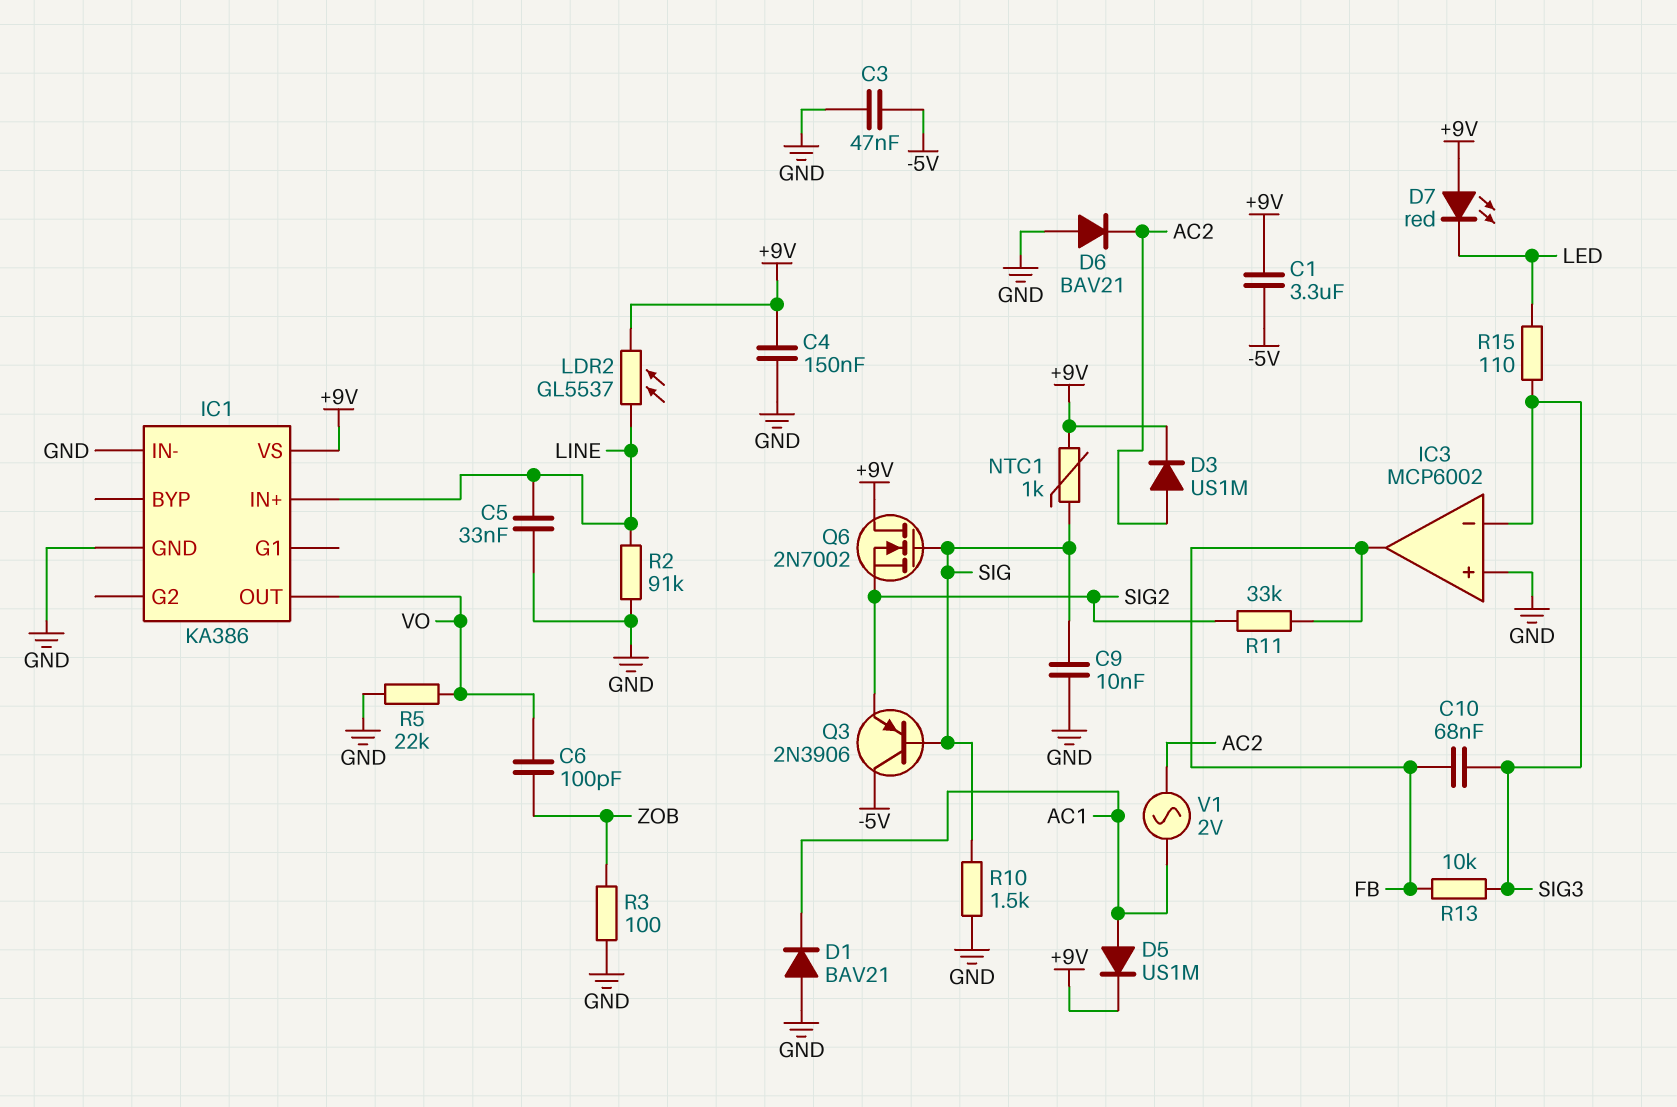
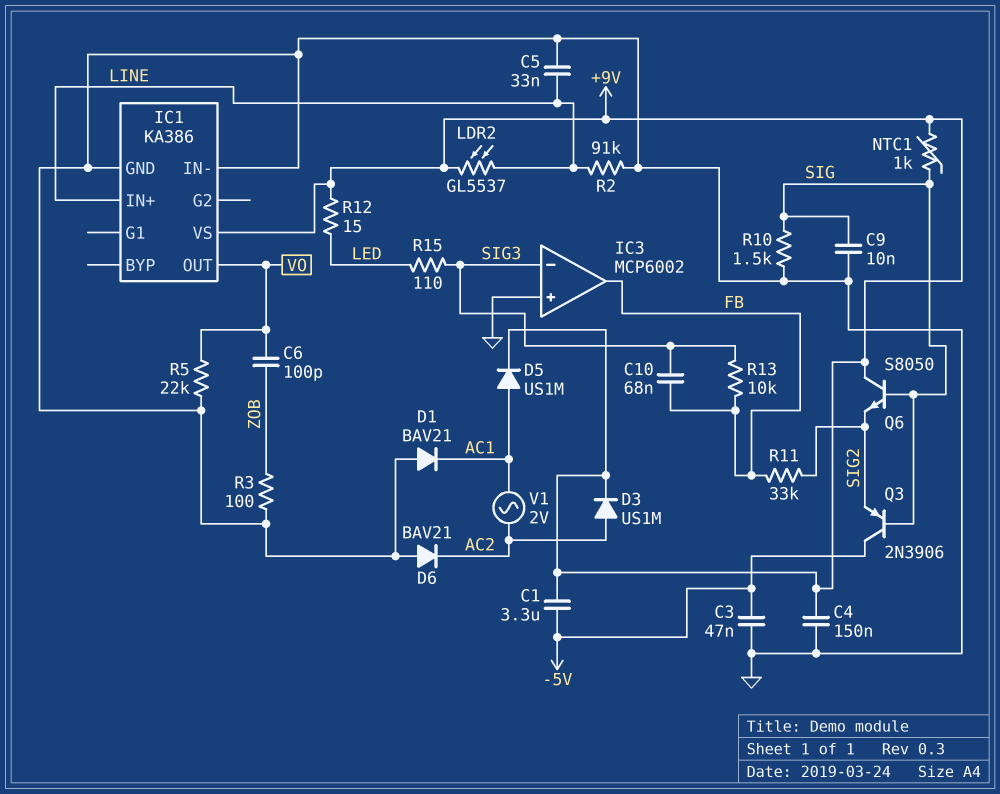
D7: LED red (A +9V, K LED) -> none
Q6: NMOS 2N7002 (G SIG, D +9V, S SIG2) -> NPN S8050 (B SIG, C +9V, E SIG2)
R12: none -> 15 (+9V, LED)

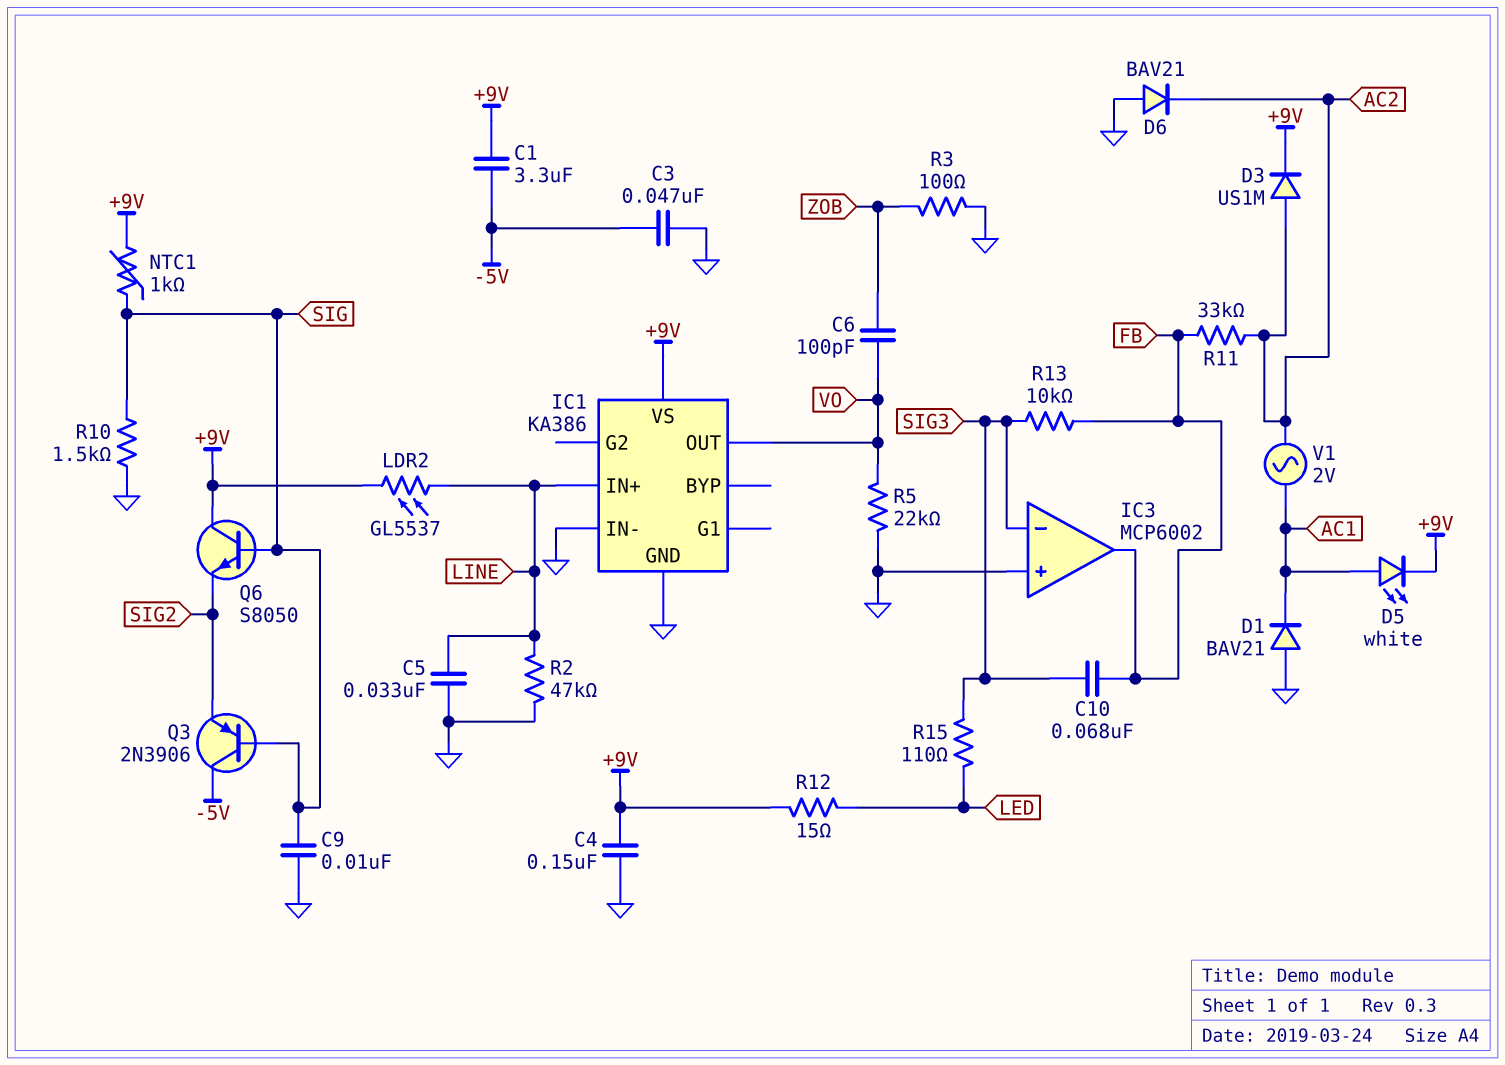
D5: diode US1M (A AC1, K +9V) -> LED white (A AC1, K +9V)
R2: 91k (GND, LINE) -> 47k (GND, LINE)
R11: 33k (FB, SIG2) -> 33k (AC2, FB)

